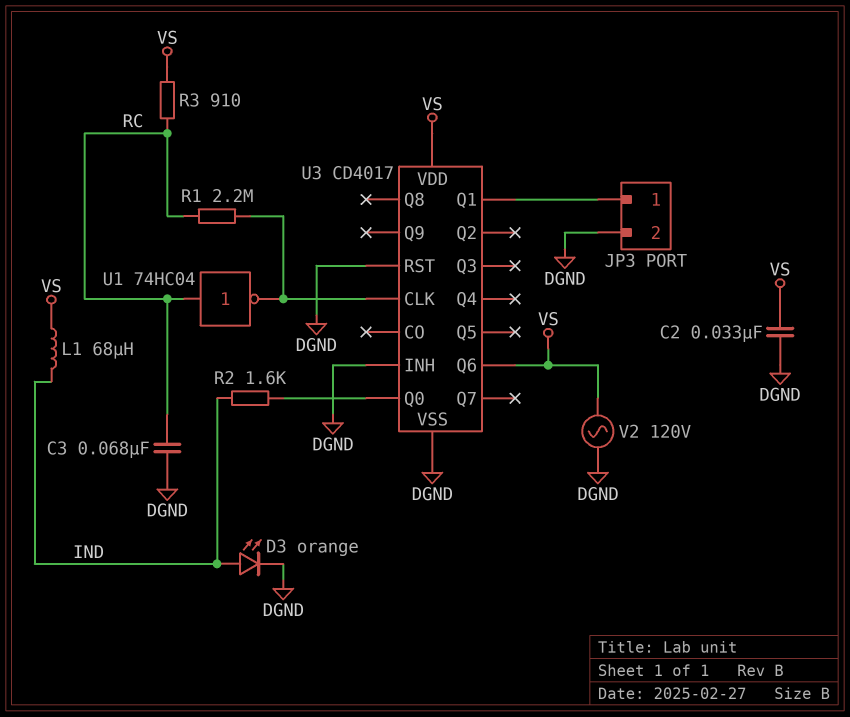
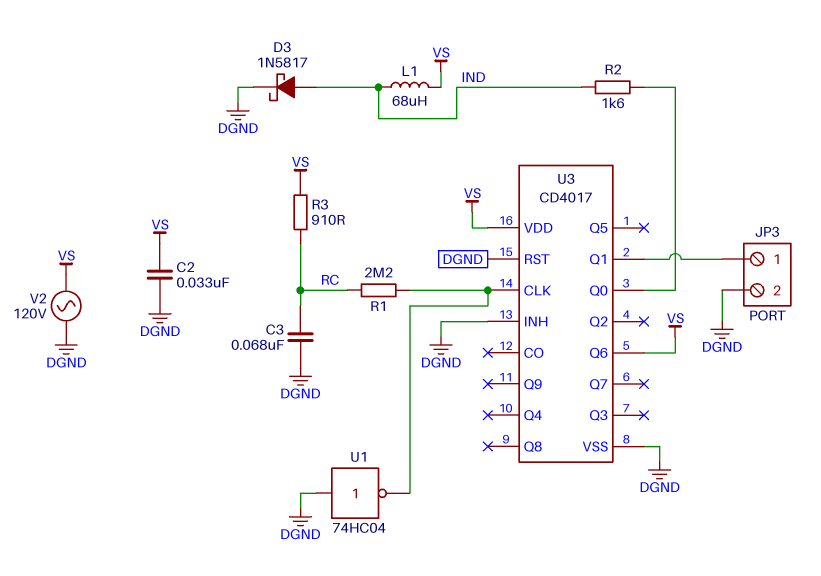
D3: LED orange (A IND, K DGND) -> schottky 1N5817 (A IND, K DGND)
U1: NOT 74HC04 (in RC, out U3/CLK) -> NOT 74HC04 (in DGND, out U3/CLK)

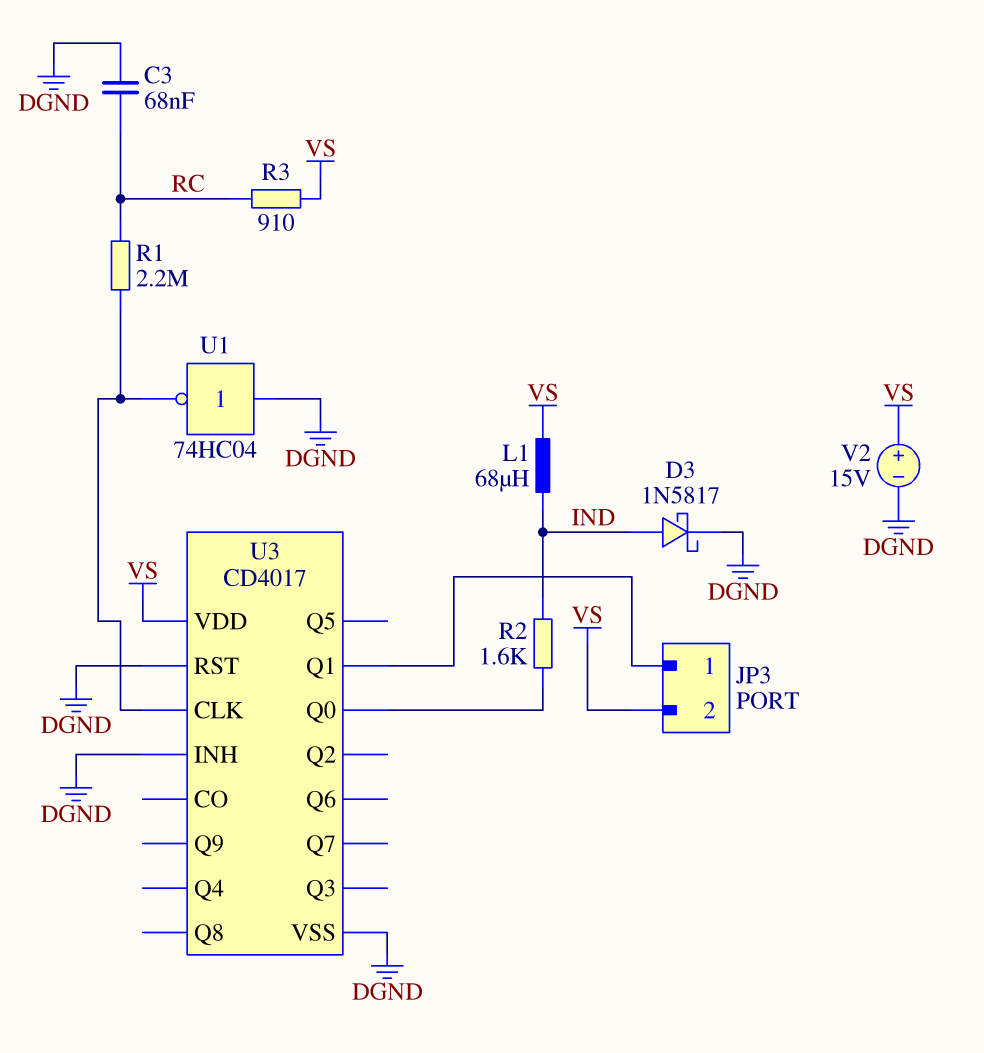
C2: 33nF (DGND, VS) -> none
JP3 pin 2: DGND -> VS
U3 pin Q6: VS -> none
V2: AC 120V (DGND, VS) -> 15V (plus VS, minus DGND)

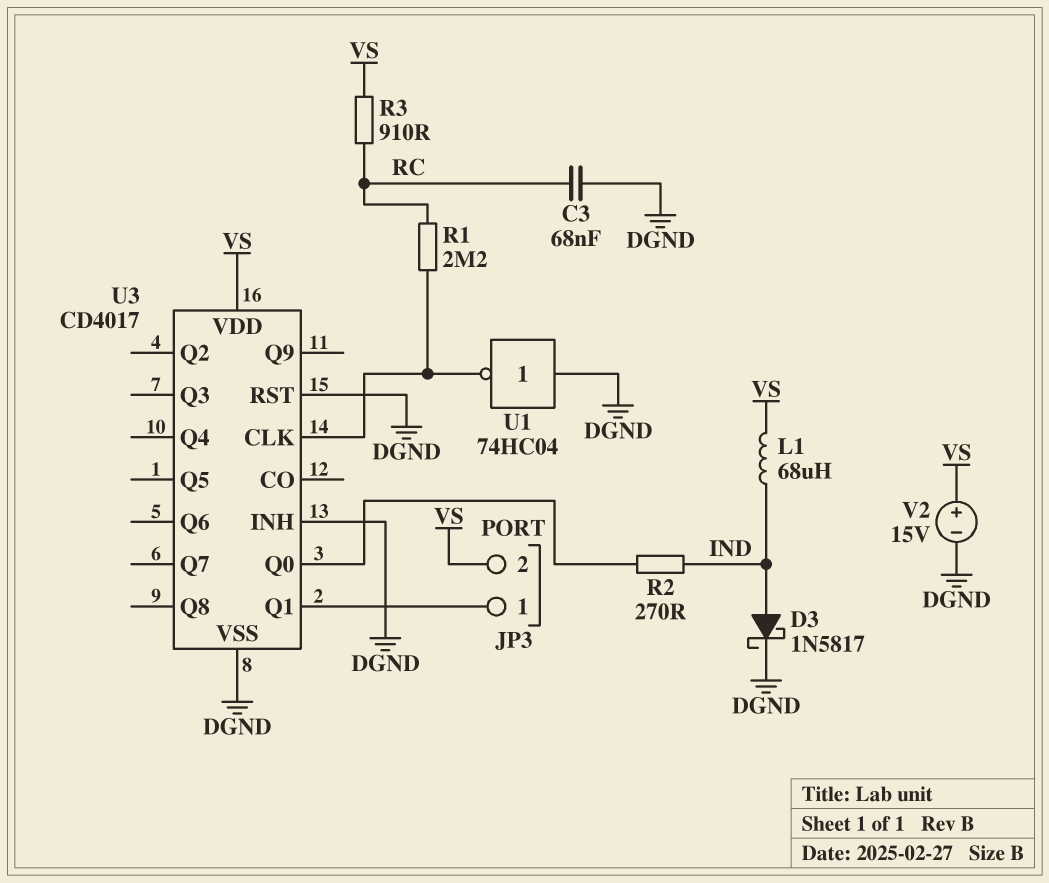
R2: 1.6k (IND, U3/Q0) -> 270 (IND, U3/Q0)

